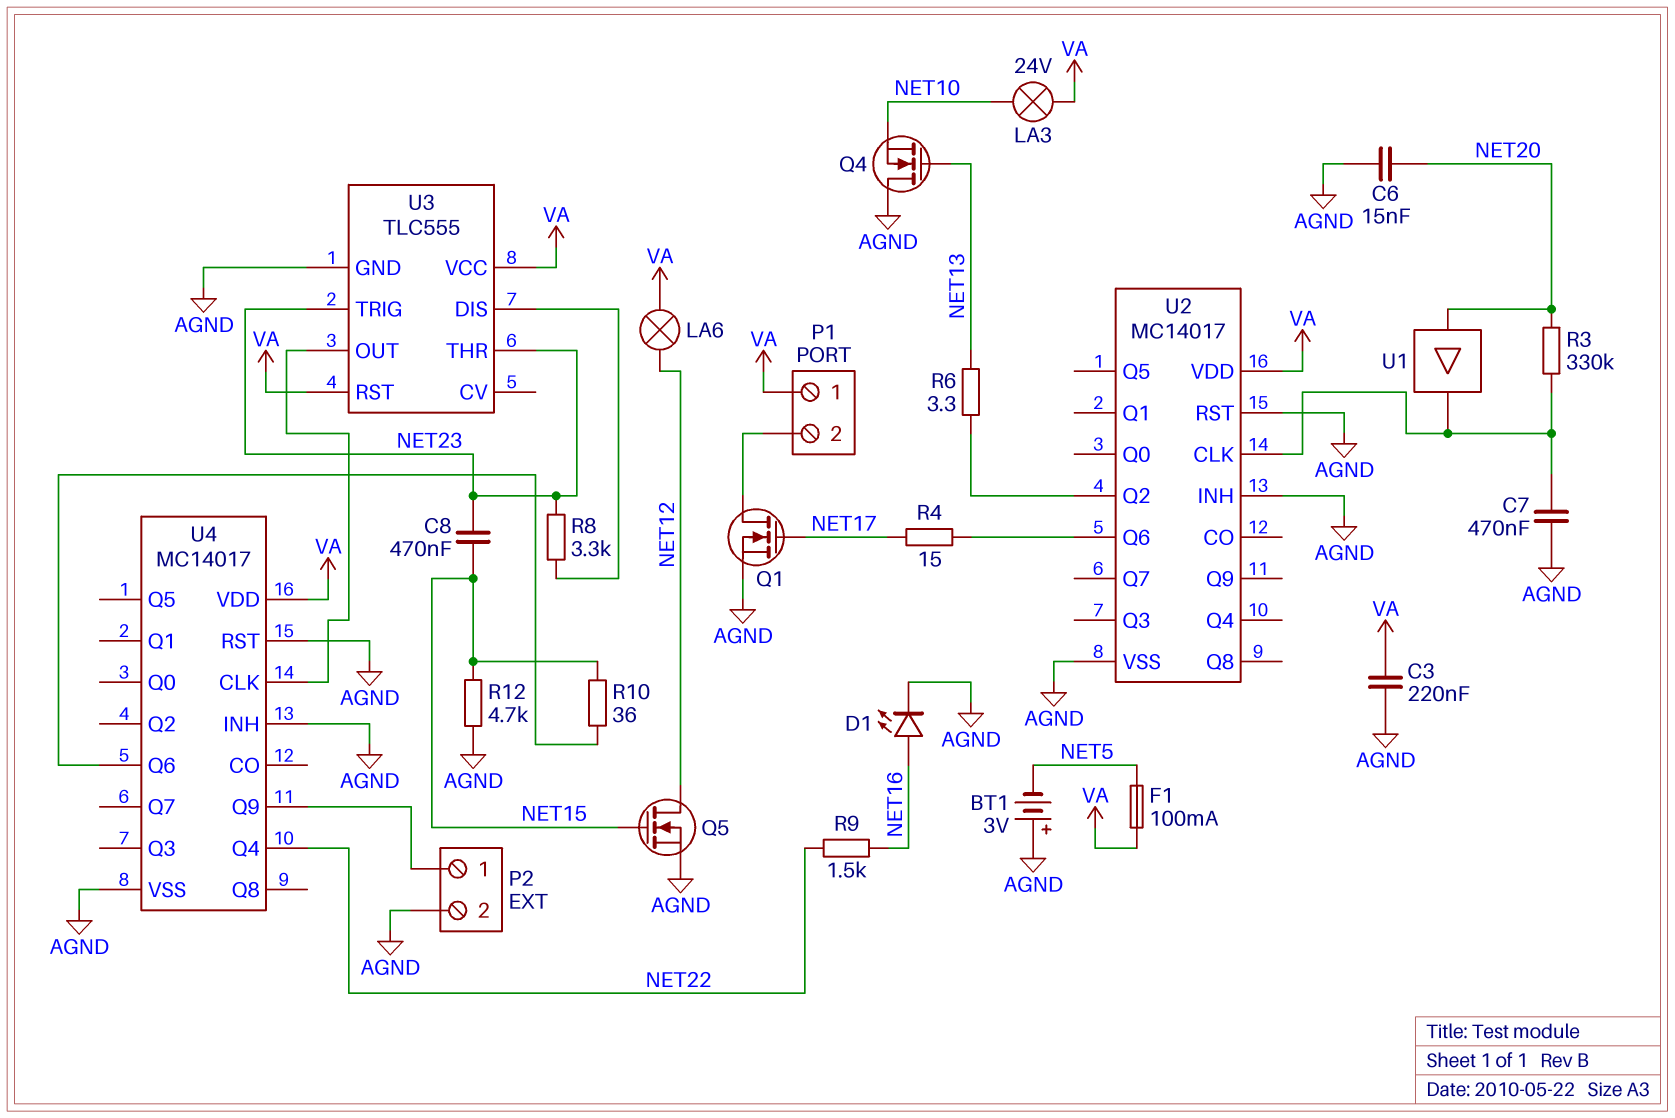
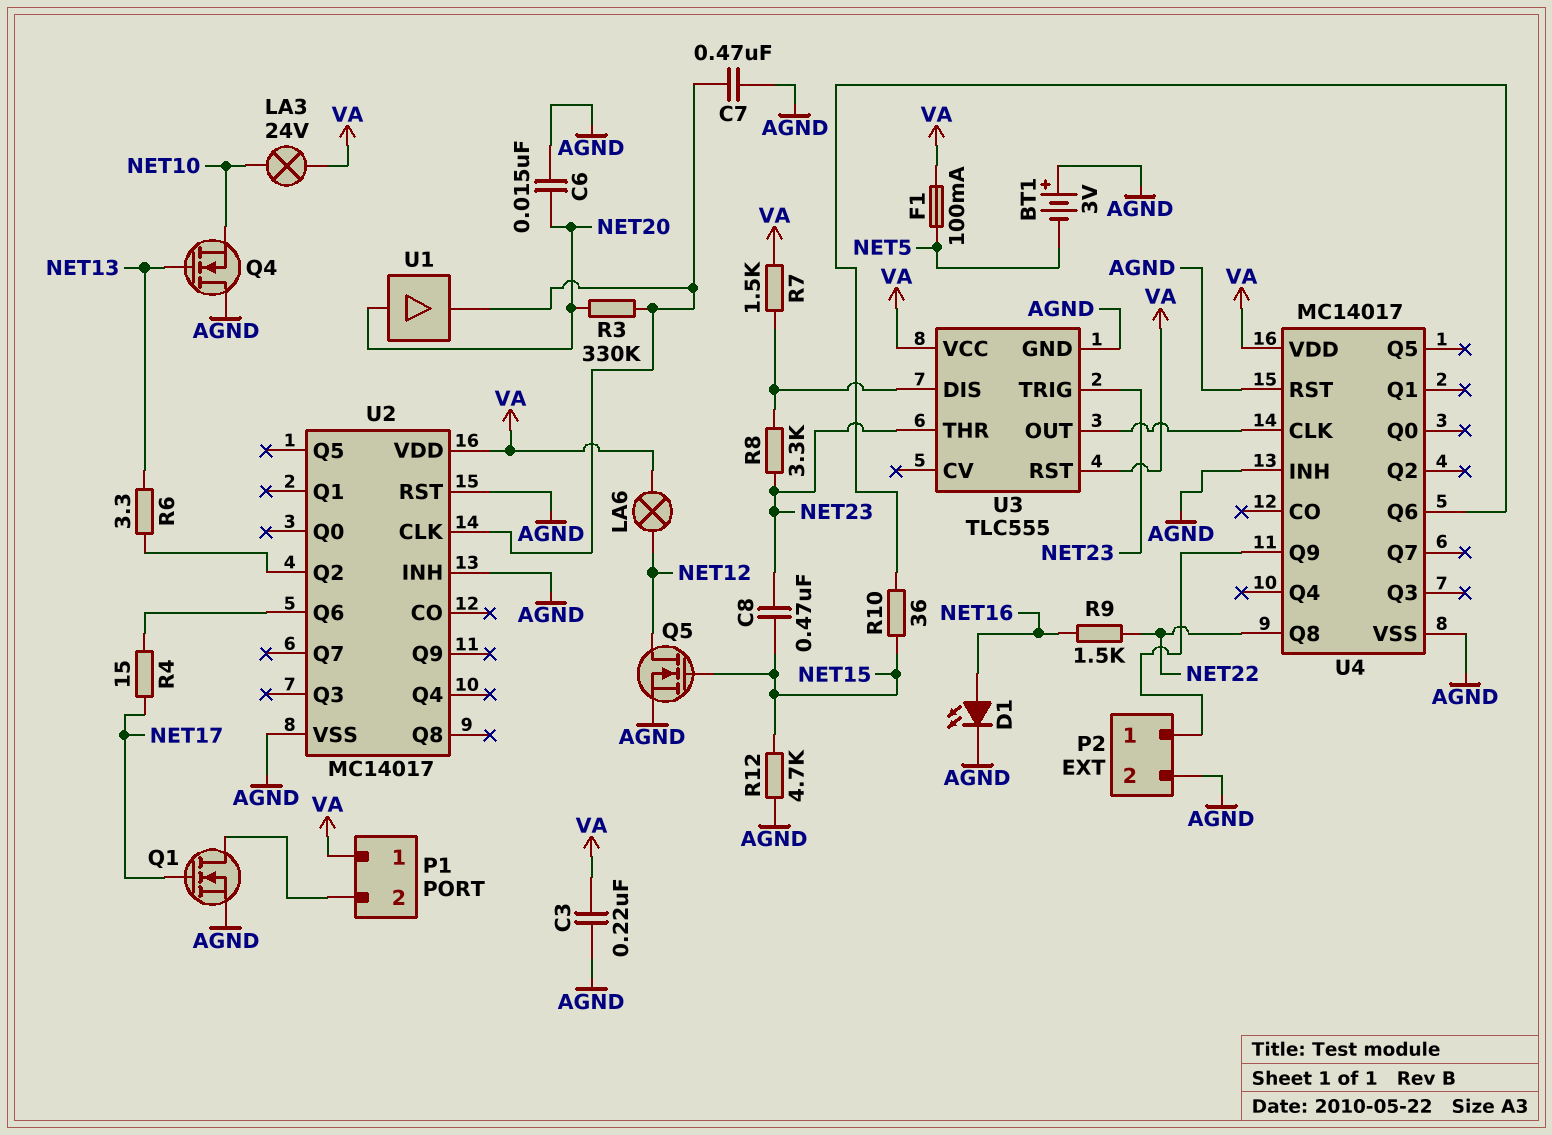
R7: none -> 1.5k (U3/DIS, VA)
U4 pin Q4: NET22 -> none
U4 pin Q8: none -> NET22

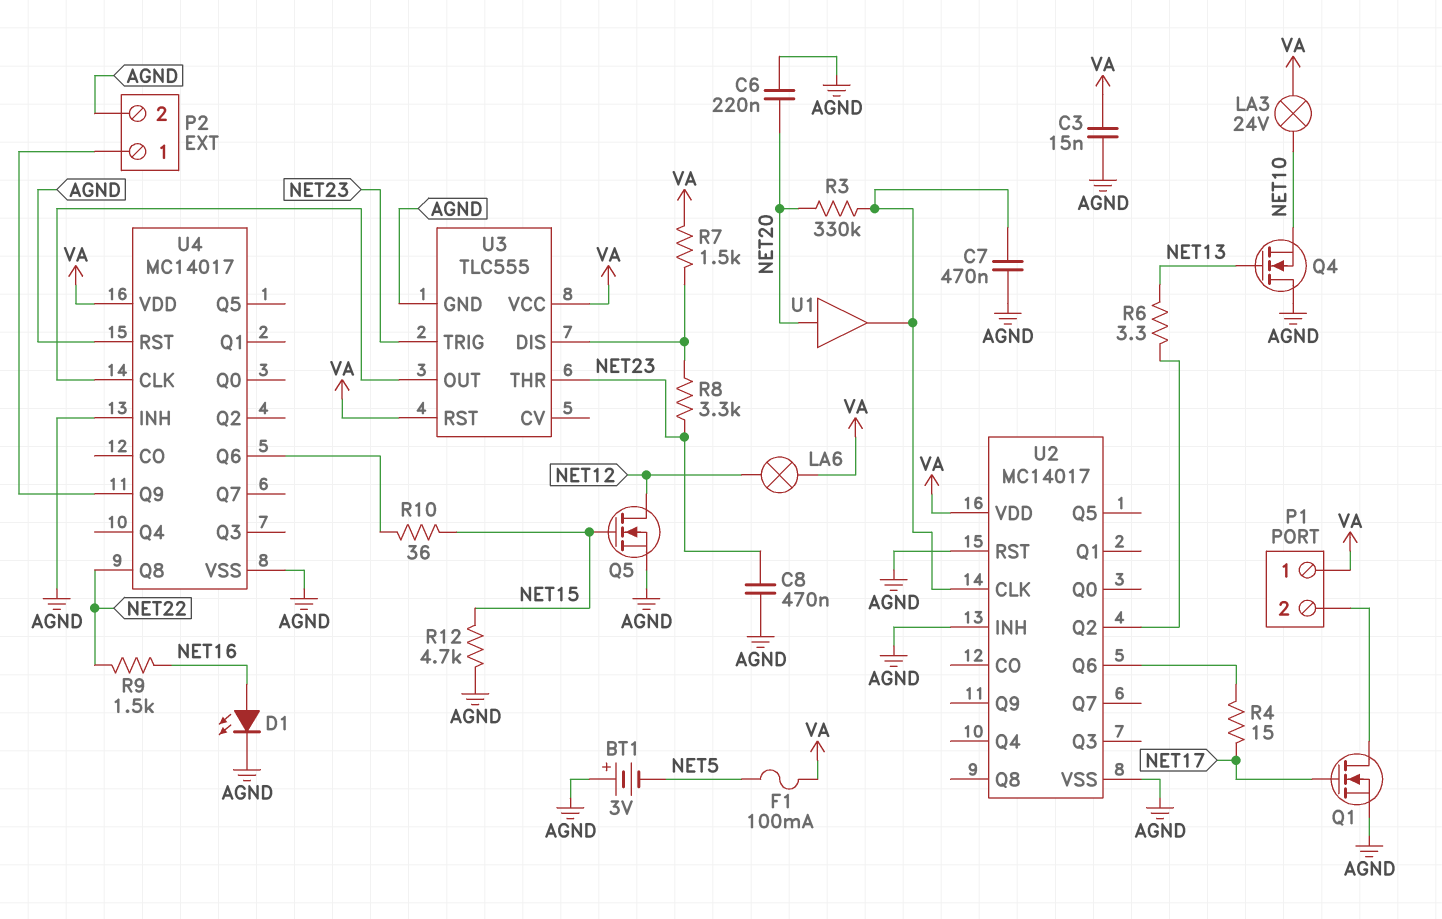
C3: 220nF (AGND, VA) -> 15nF (AGND, VA)
C6: 15nF (AGND, NET20) -> 220nF (AGND, NET20)
C8: 470nF (NET15, NET23) -> 470nF (AGND, NET23)

